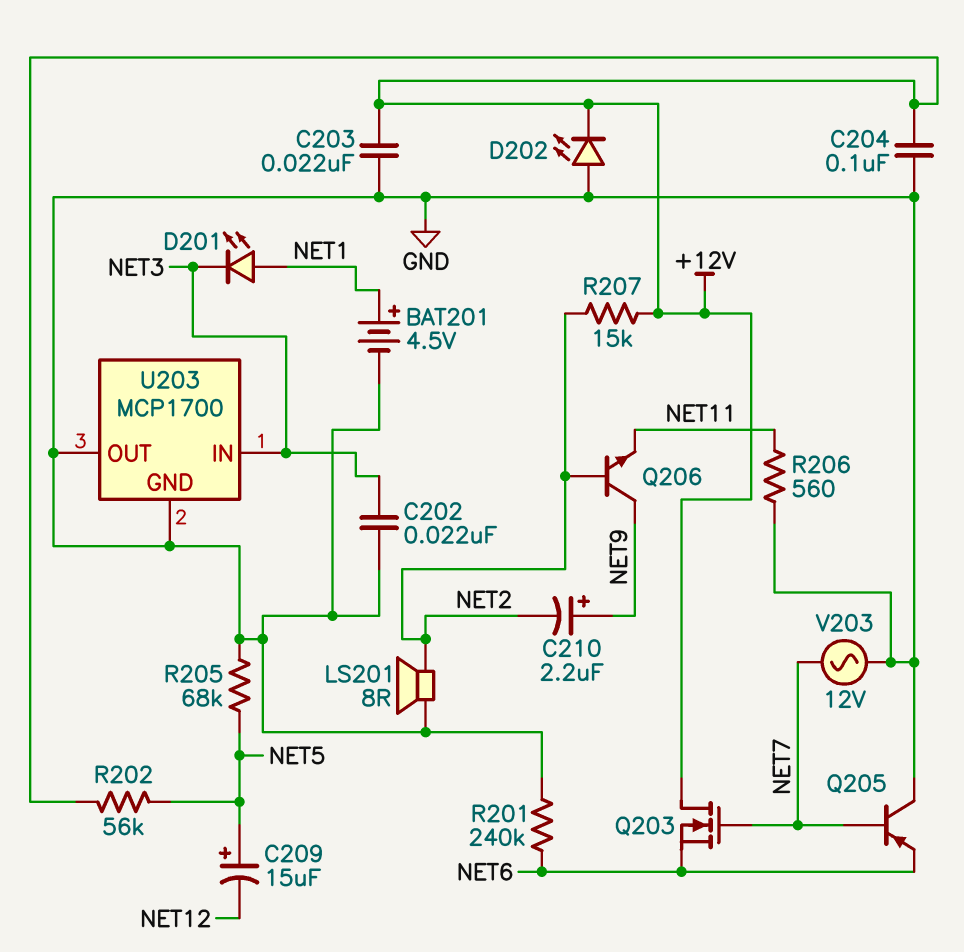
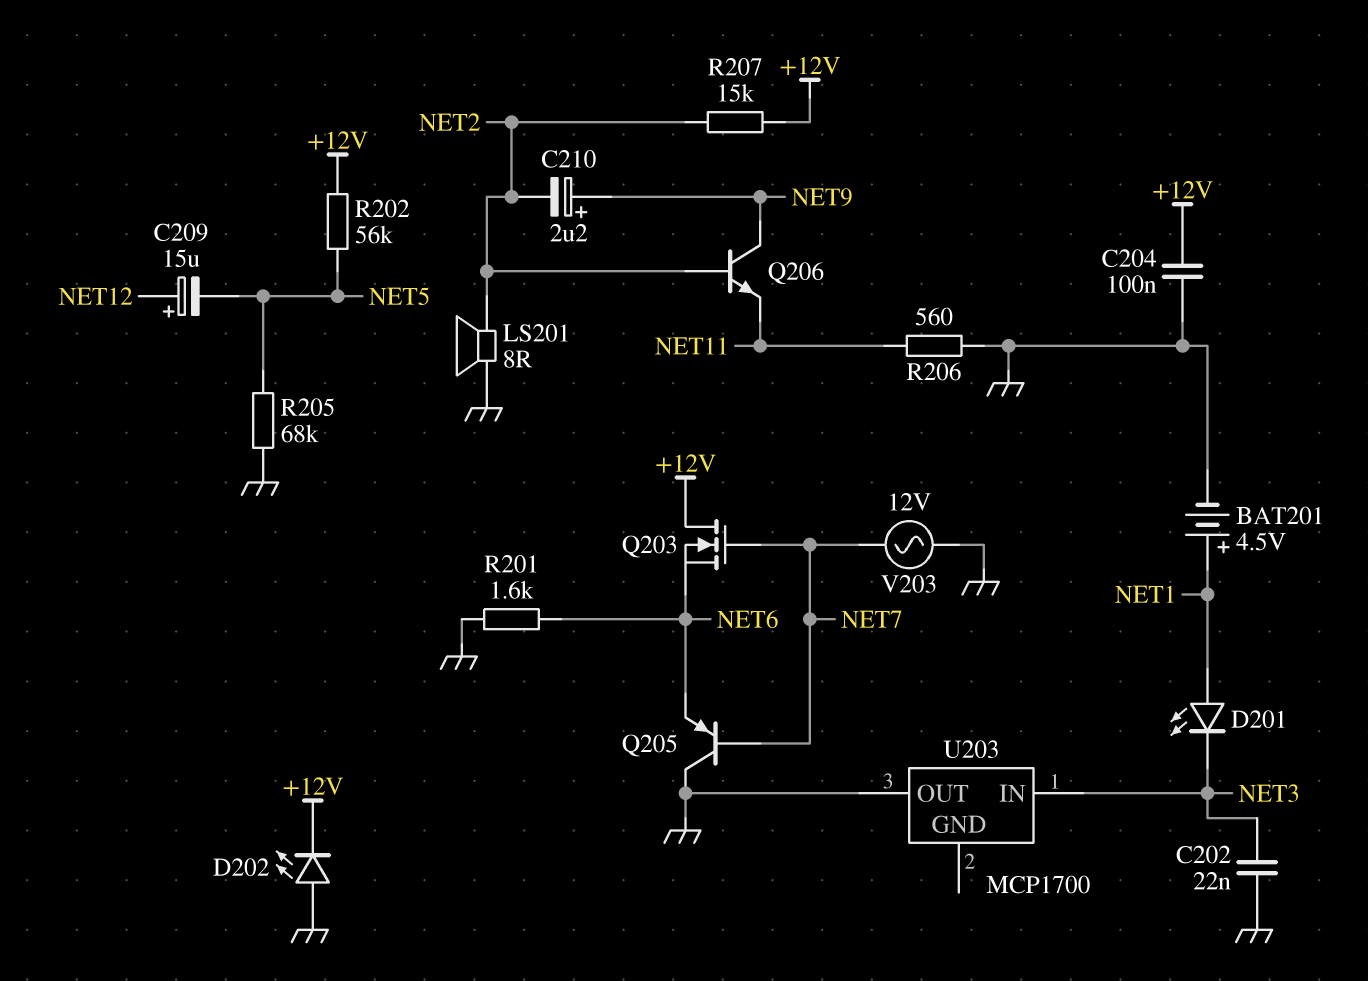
C203: 22nF (+12V, GND) -> none
C209: 15uF (plus NET5, minus NET12) -> 15uF (plus NET12, minus NET5)
R201: 240k (GND, NET6) -> 1.6k (GND, NET6)
U203 pin GND: GND -> none

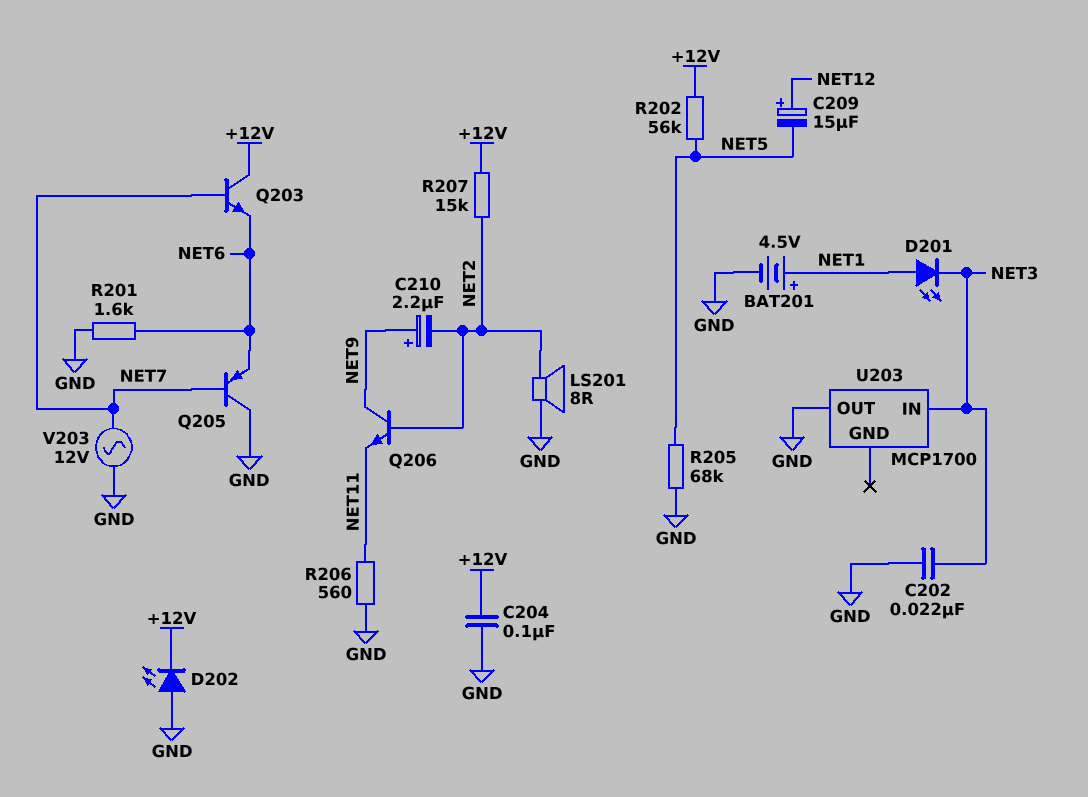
Q203: NMOS (G NET7, D +12V, S NET6) -> NPN (B NET7, C +12V, E NET6)

